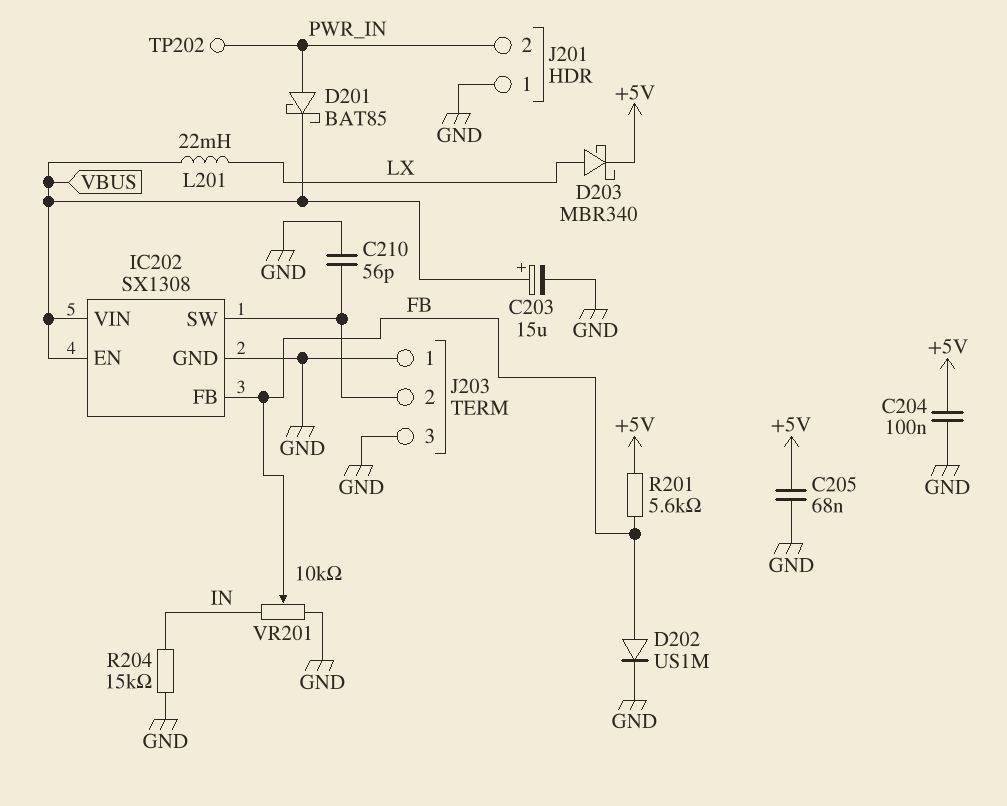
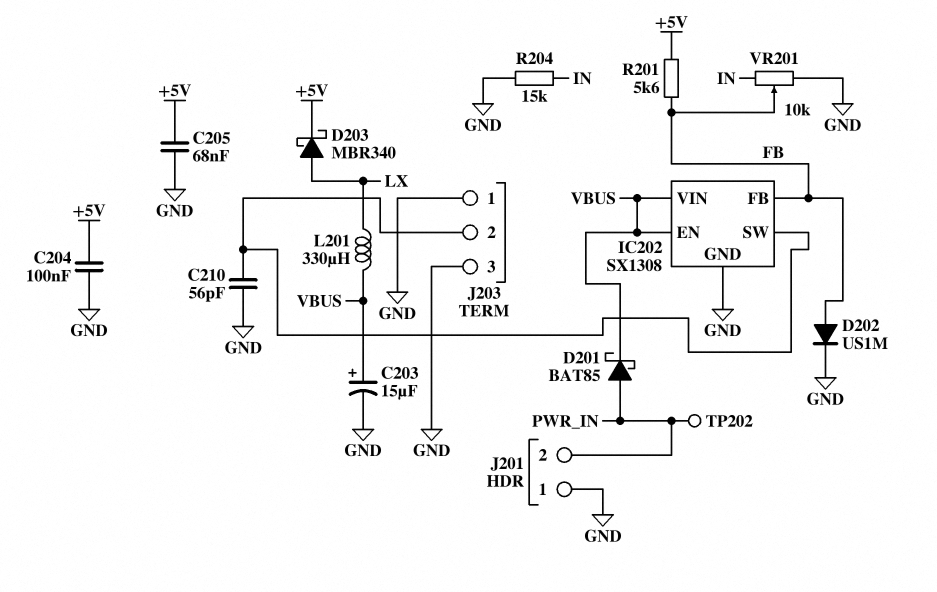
L201: 22mH (LX, VBUS) -> 330uH (LX, VBUS)

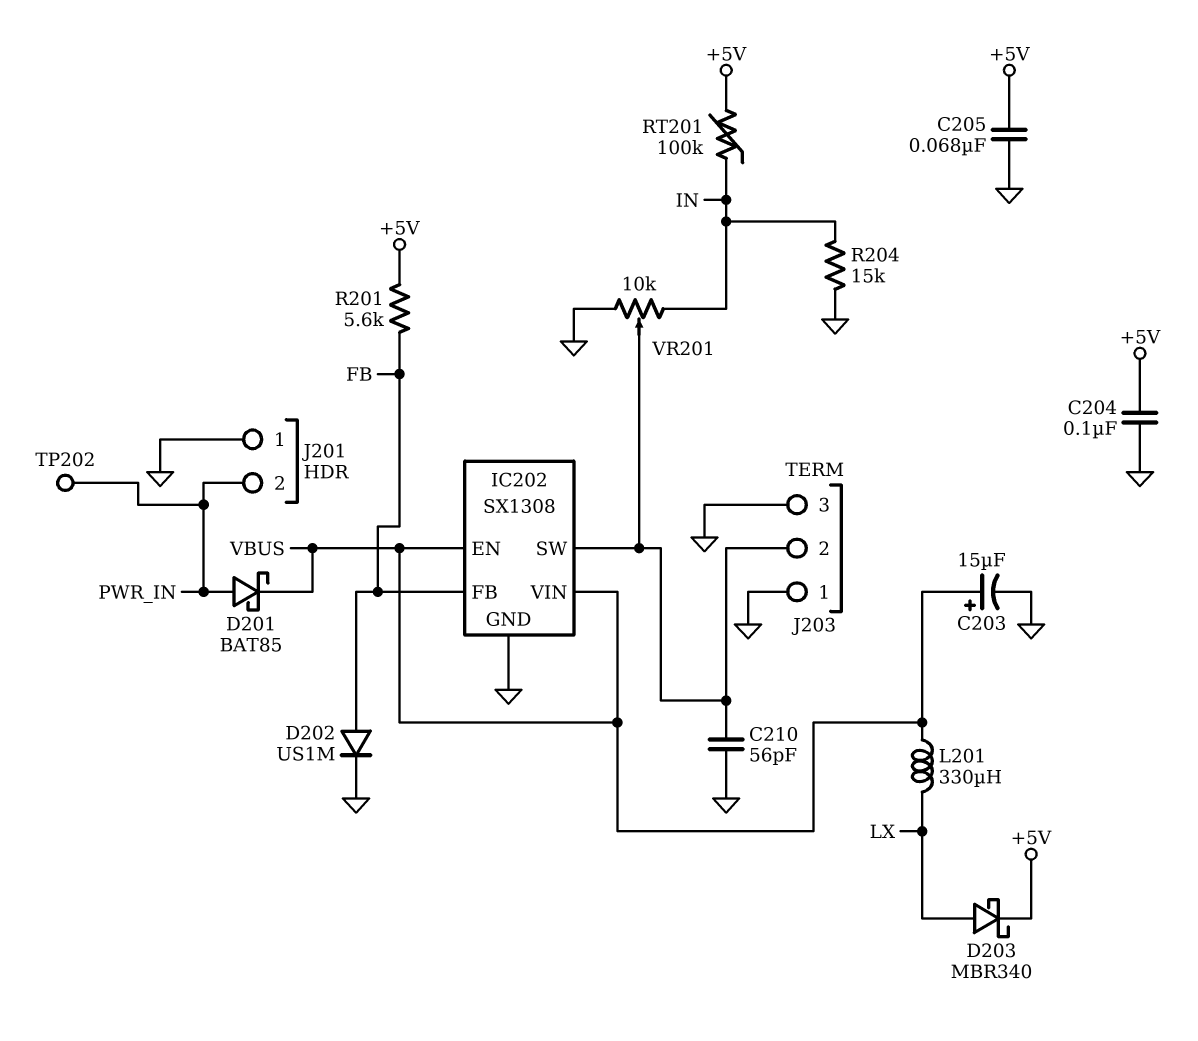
RT201: none -> 100k (+5V, IN)
VR201: 10k (GND, IN, wiper FB) -> 10k (GND, IN, wiper IC202/SW)

